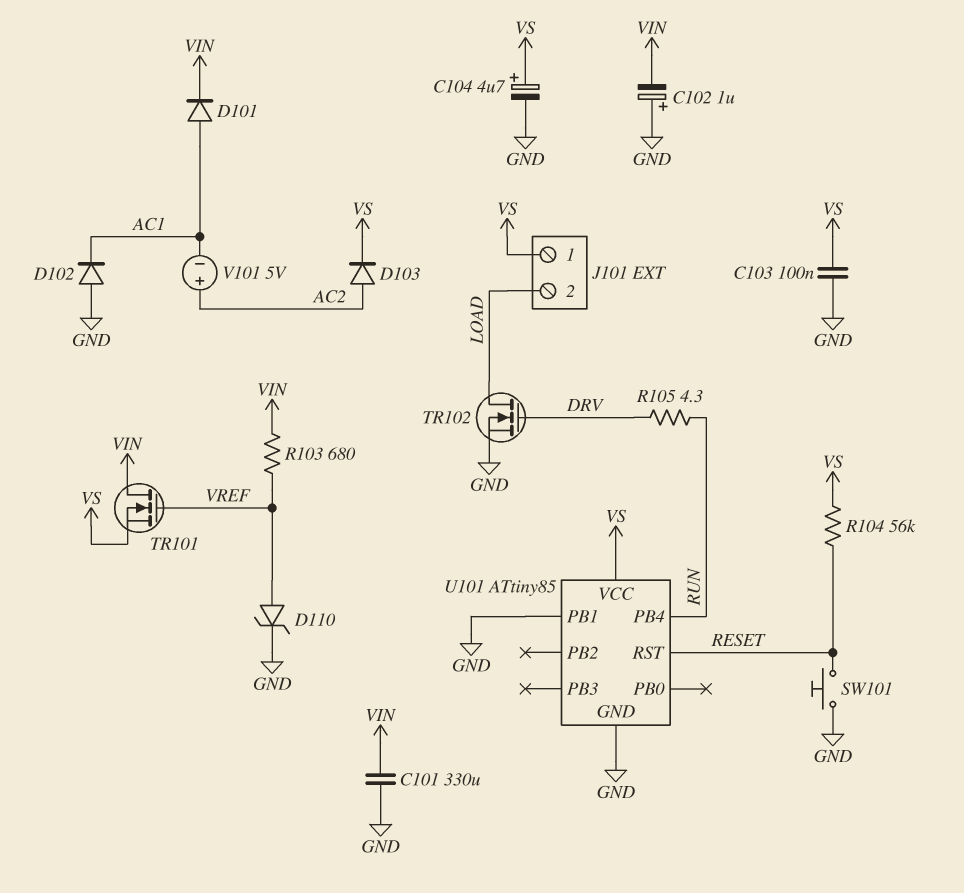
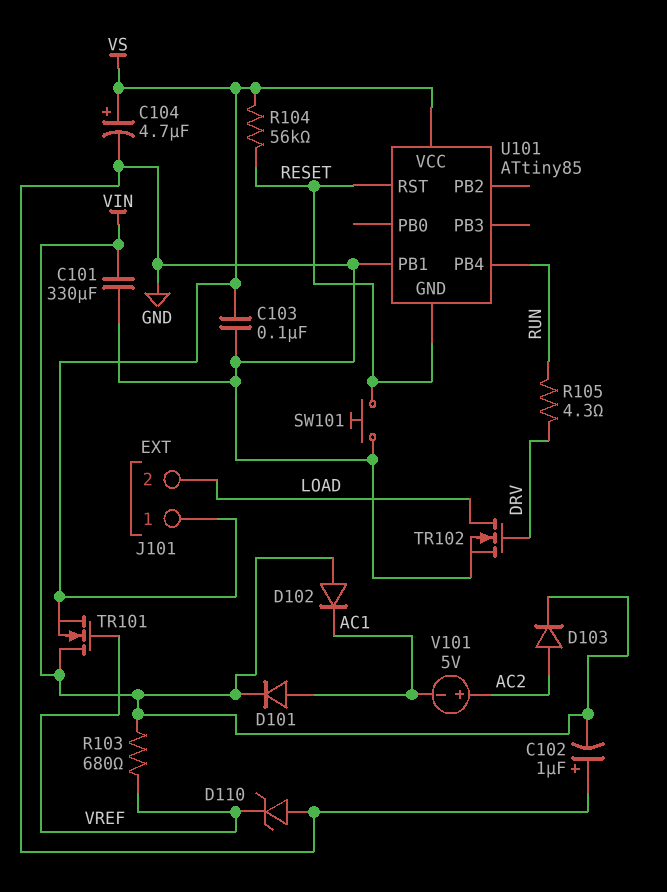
D102: diode (A GND, K AC1) -> diode (A VIN, K AC1)
D103: diode (A AC2, K VS) -> diode (A AC2, K VIN)
D110: zener (A VREF, K GND) -> zener (A GND, K VREF)
U101 pin GND: GND -> RESET

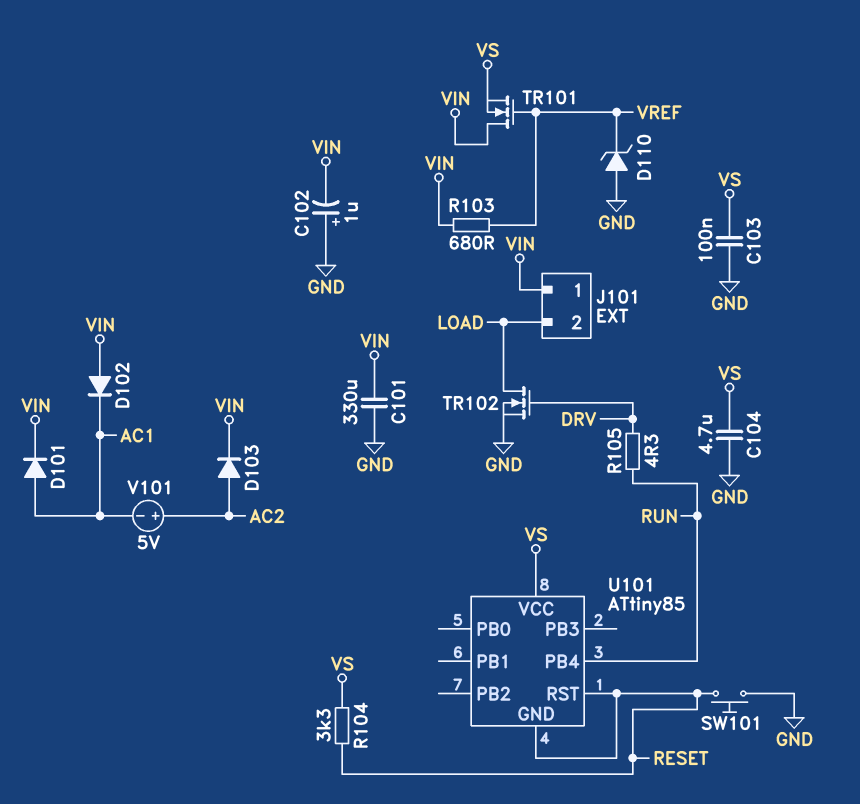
C104: 4.7uF (plus VS, minus GND) -> 4.7uF (GND, VS)
J101 pin 1: VS -> VIN
R104: 56k (RESET, VS) -> 3.3k (RESET, VS)
U101 pin PB1: GND -> none

